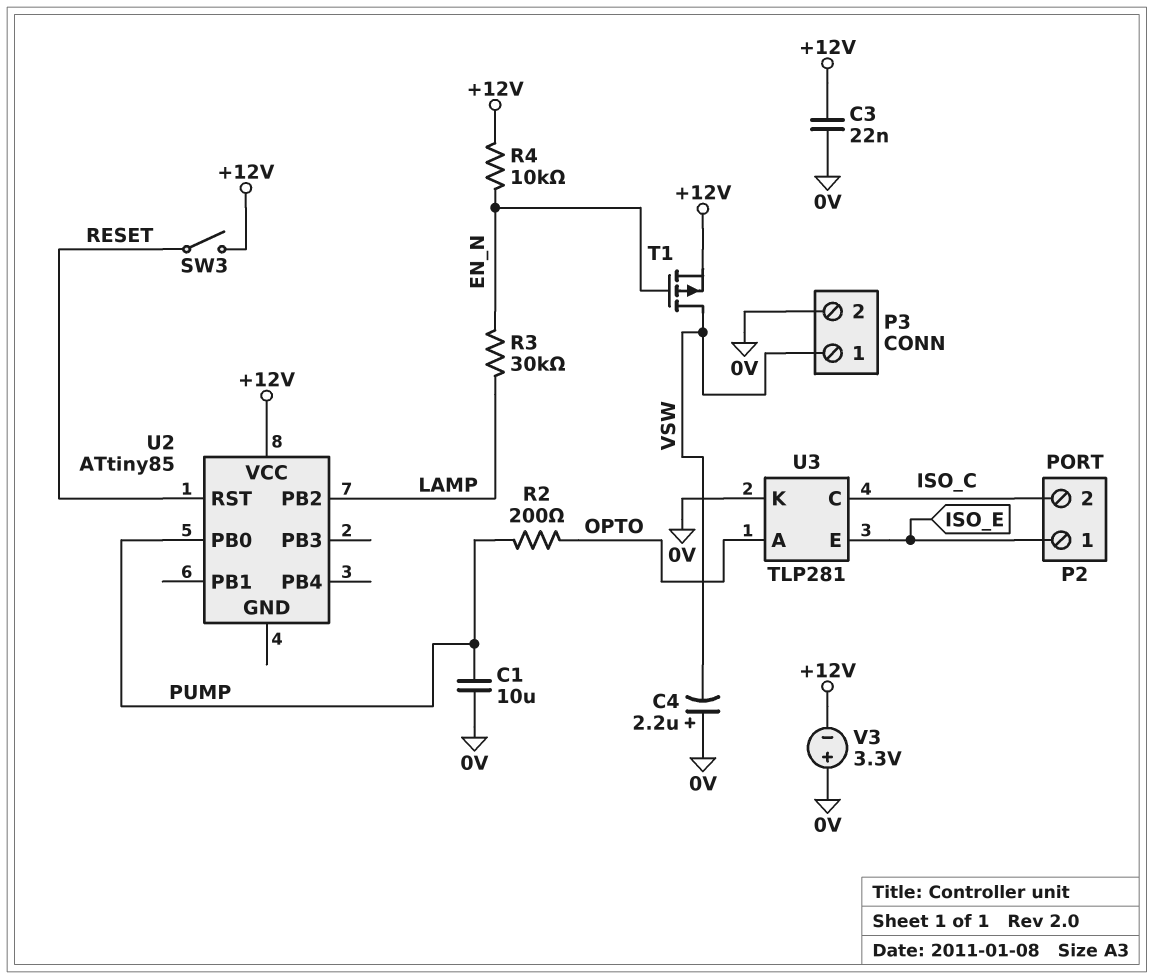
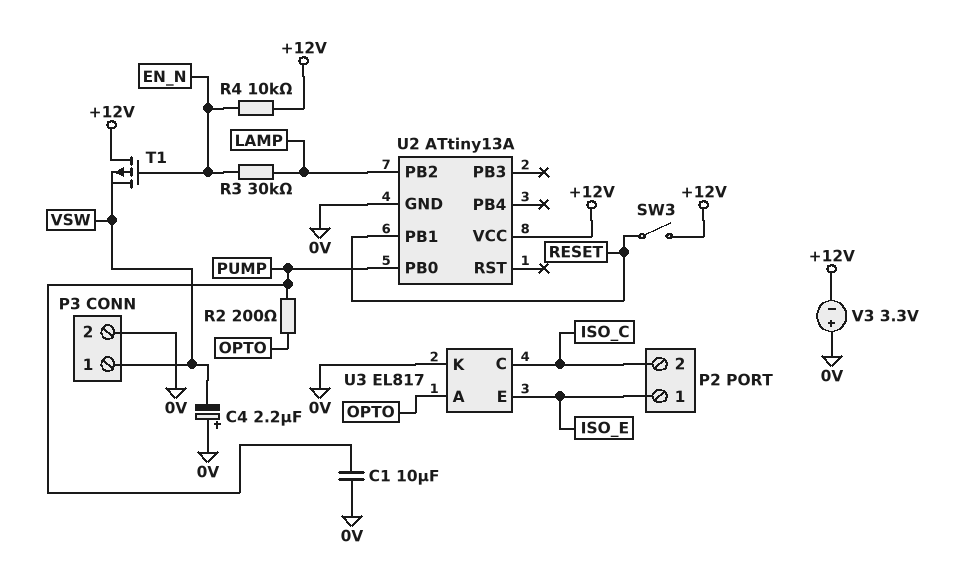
C3: 22nF (+12V, 0V) -> none
T1: PMOS (G EN_N, D VSW, S +12V) -> PMOS (G EN_N, D +12V, S VSW)
U2: ATtiny85 -> ATtiny13A
U2 pin GND: none -> 0V
U2 pin PB1: none -> RESET
U2 pin RST: RESET -> none
U3: TLP281 -> EL817

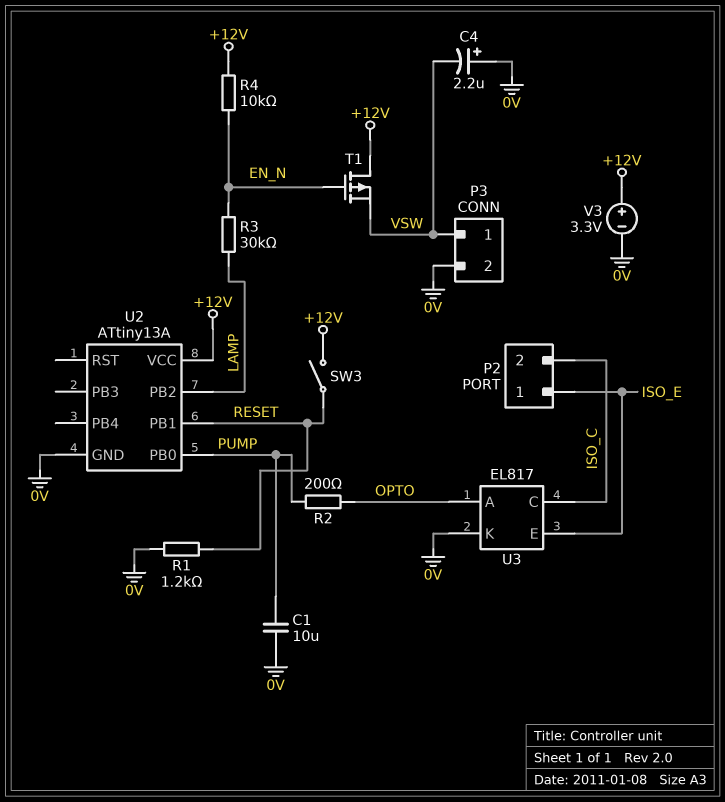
R1: none -> 1.2k (0V, RESET)
V3: 3.3V (plus 0V, minus +12V) -> 3.3V (plus +12V, minus 0V)

